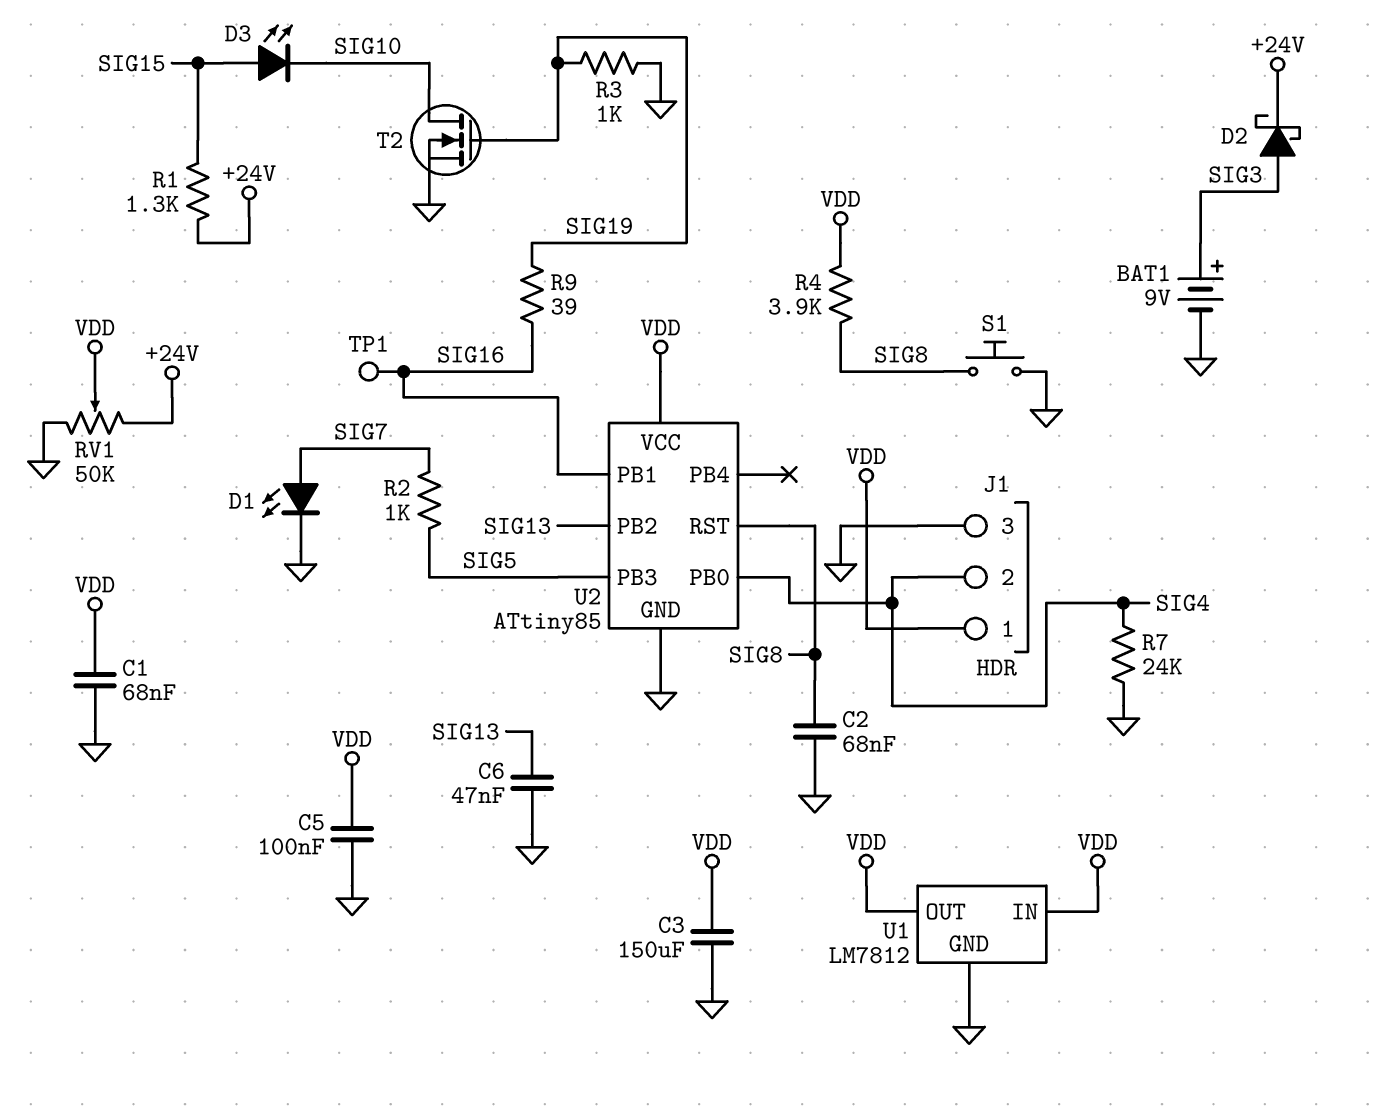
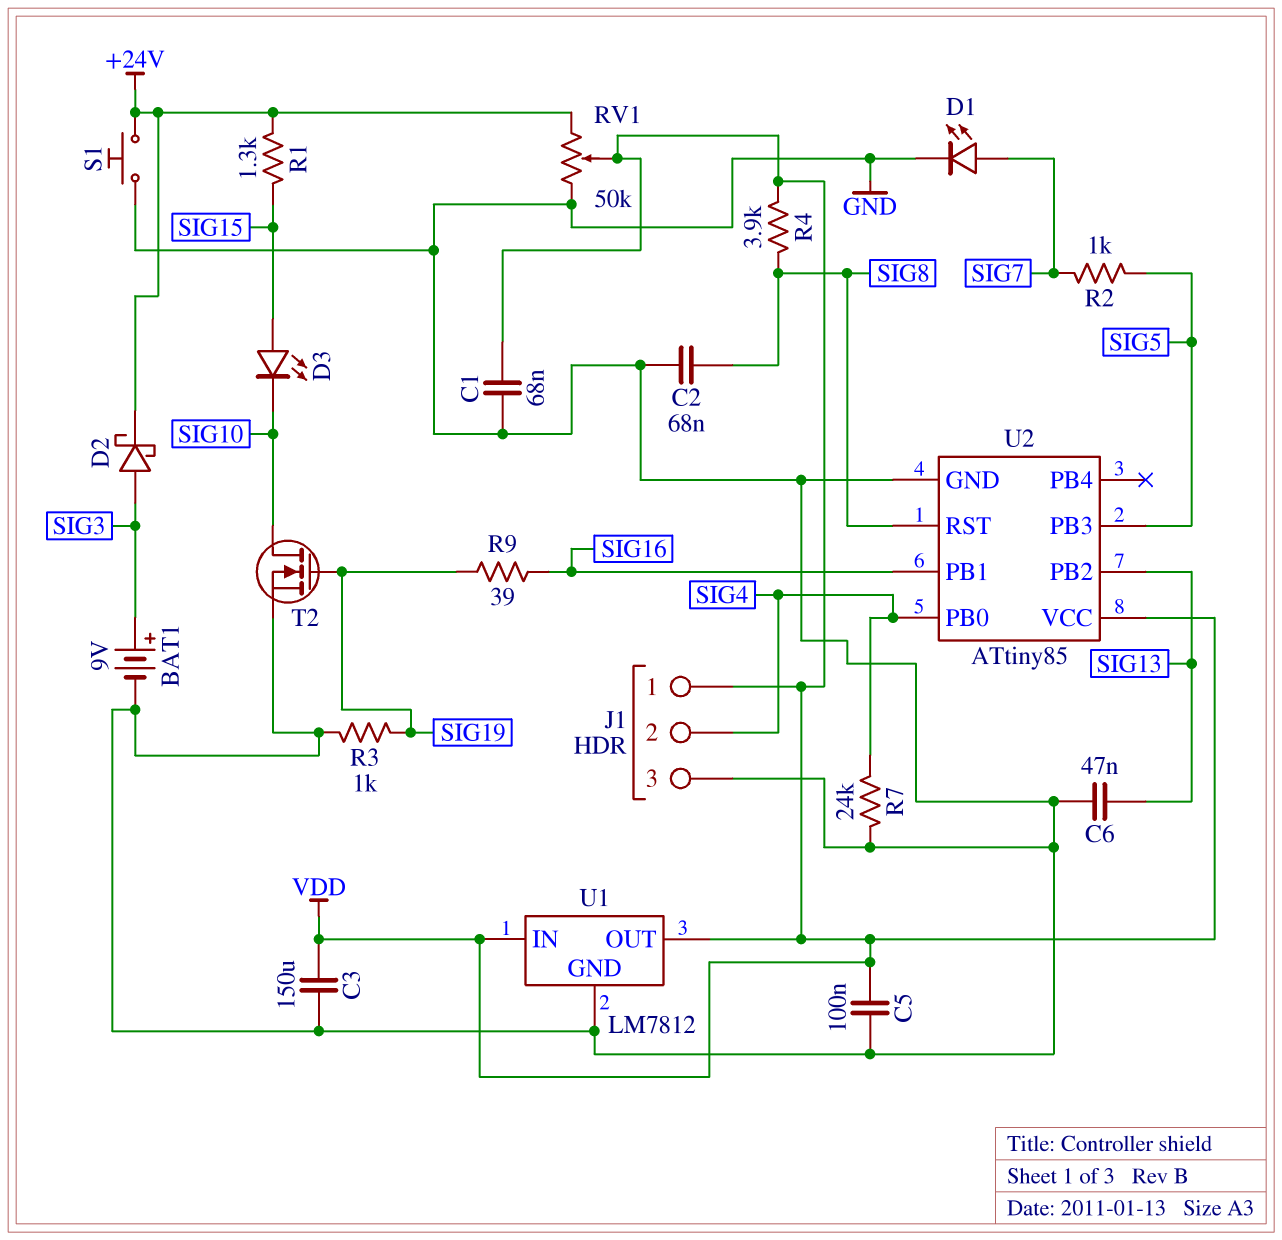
S1: button (GND, SIG8) -> button (+24V, GND)
TP1: test point (SIG16) -> none

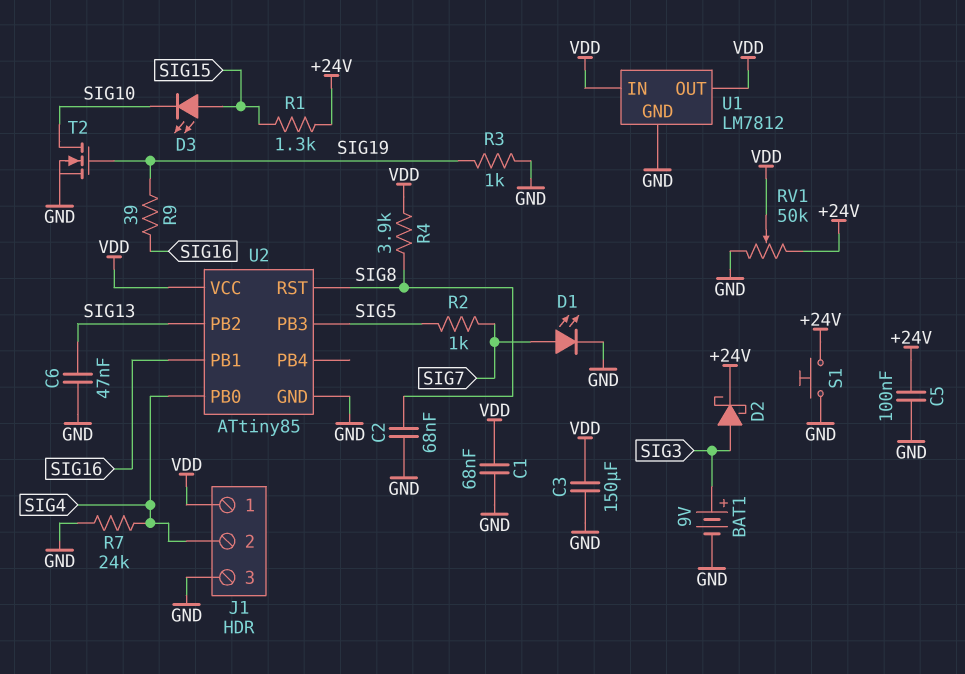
C5: 100nF (GND, VDD) -> 100nF (+24V, GND)

